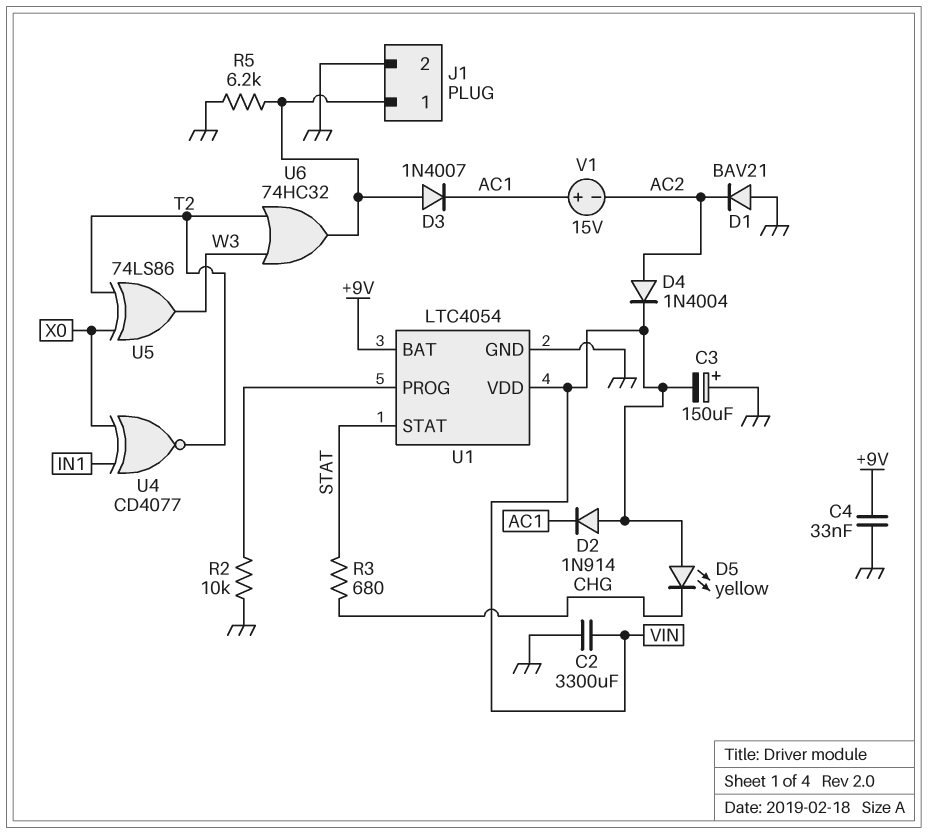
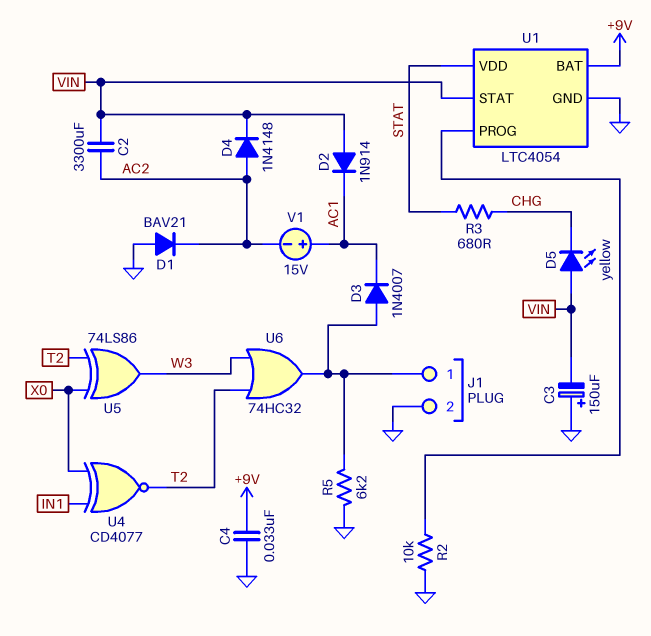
C2: 3300uF (GND, VIN) -> 3300uF (AC2, VIN)
D4: diode 1N4004 (A AC2, K VIN) -> diode 1N4148 (A AC2, K VIN)
U1 pin STAT: STAT -> VIN
U1 pin VDD: VIN -> STAT

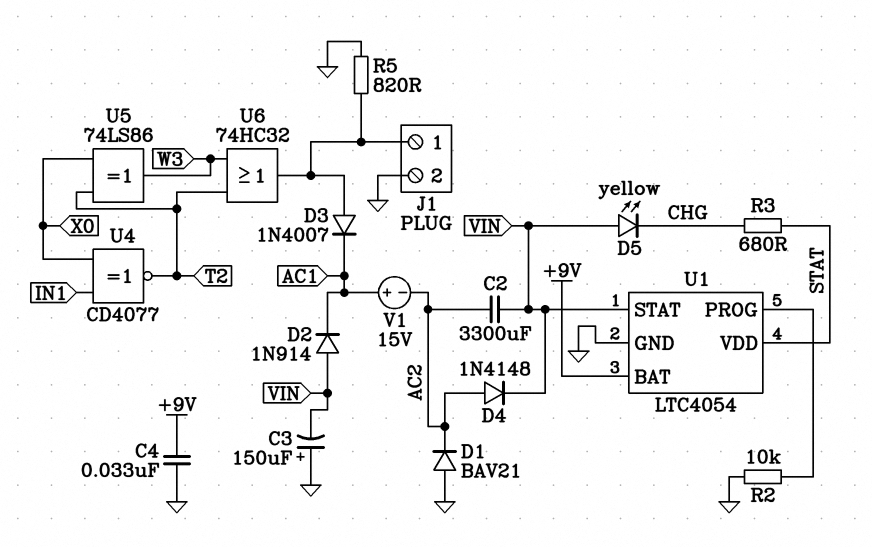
R5: 6.2k (GND, J1/1) -> 820 (GND, J1/1)

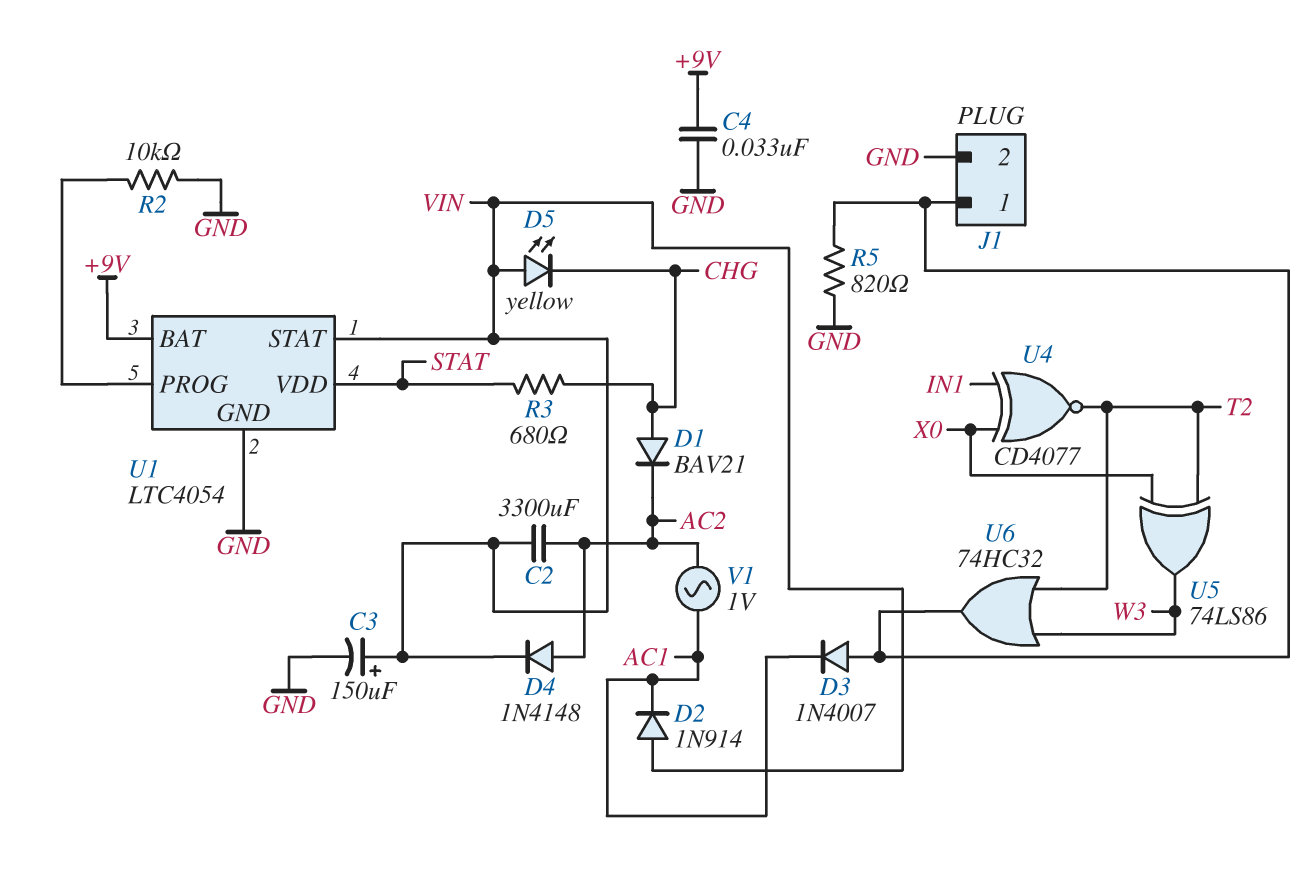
C3: 150uF (plus GND, minus VIN) -> 150uF (plus VIN, minus GND)
D1: diode BAV21 (A GND, K AC2) -> diode BAV21 (A CHG, K AC2)
V1: 15V (plus AC1, minus AC2) -> AC 1V (AC1, AC2)

